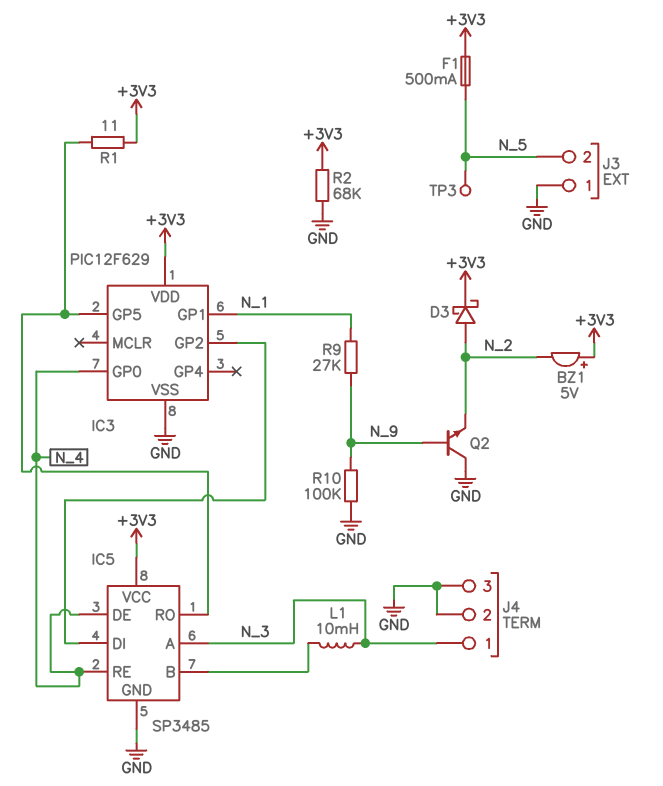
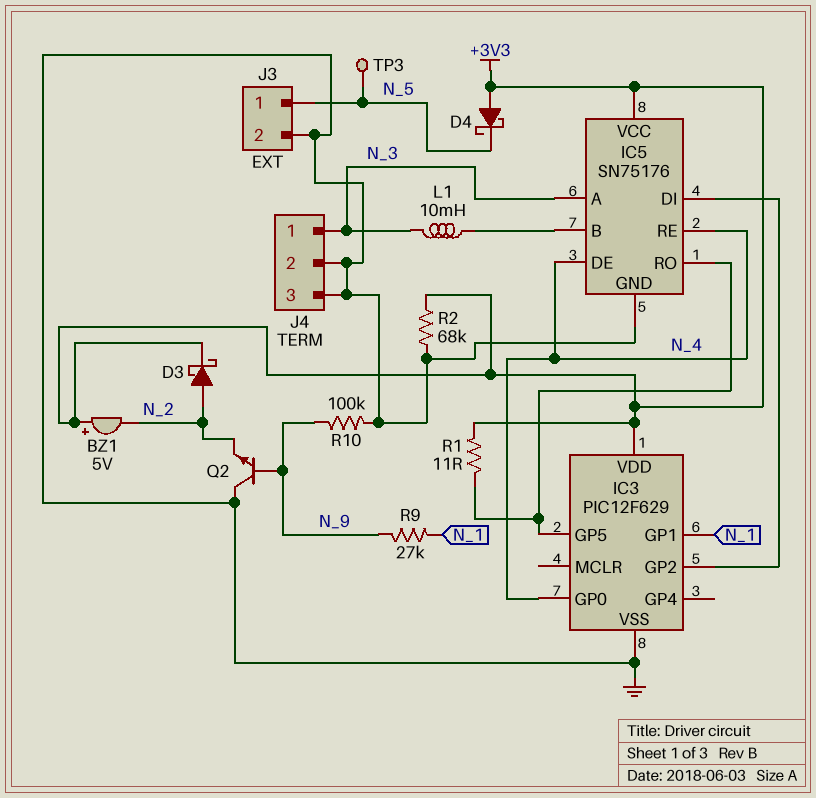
D4: none -> schottky (A +3V3, K N_5)
F1: 500mA (+3V3, N_5) -> none
IC5: SP3485 -> SN75176
J3 pin 1: GND -> N_5
J3 pin 2: N_5 -> GND

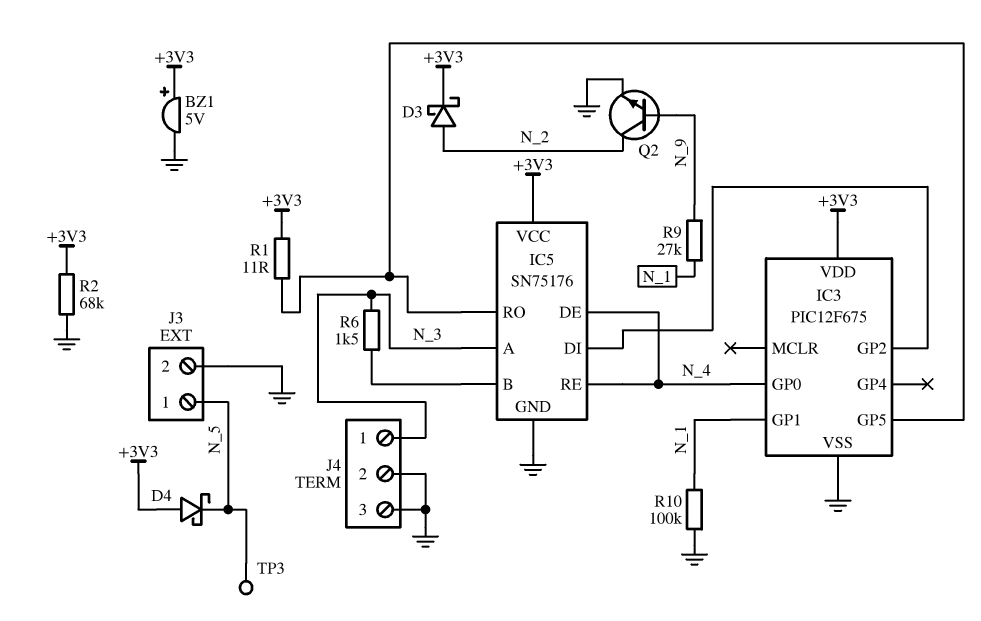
BZ1: buzzer 5V (plus +3V3, minus N_2) -> buzzer 5V (plus +3V3, minus GND)
IC3: PIC12F629 -> PIC12F675
L1: 10mH (IC5/B, N_3) -> none
Q2: NPN (B N_9, C GND, E N_2) -> NPN (B N_9, C N_2, E GND)
R6: none -> 1.5k (IC5/B, N_3)
R10: 100k (GND, N_9) -> 100k (GND, N_1)

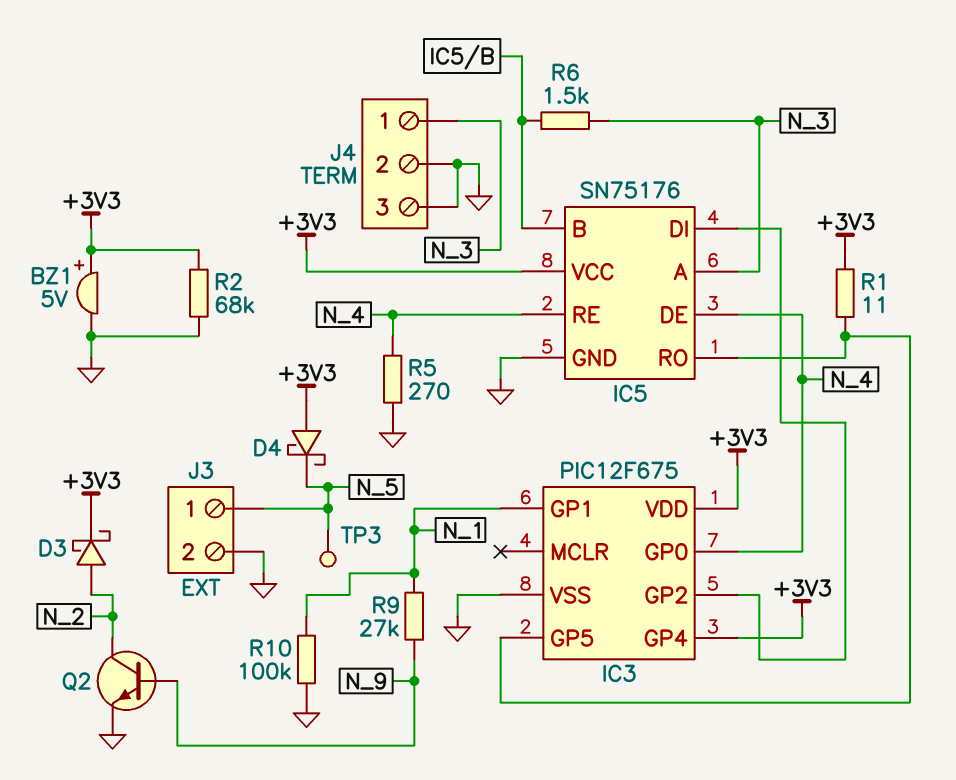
IC3 pin GP4: none -> +3V3
R5: none -> 270 (GND, N_4)

